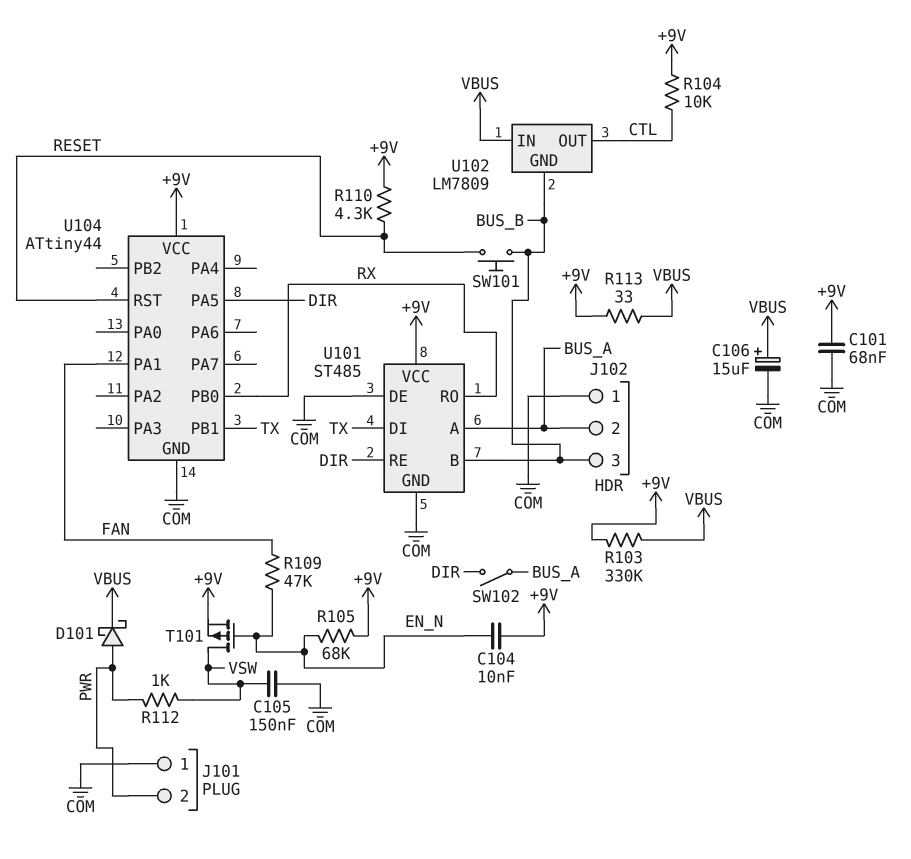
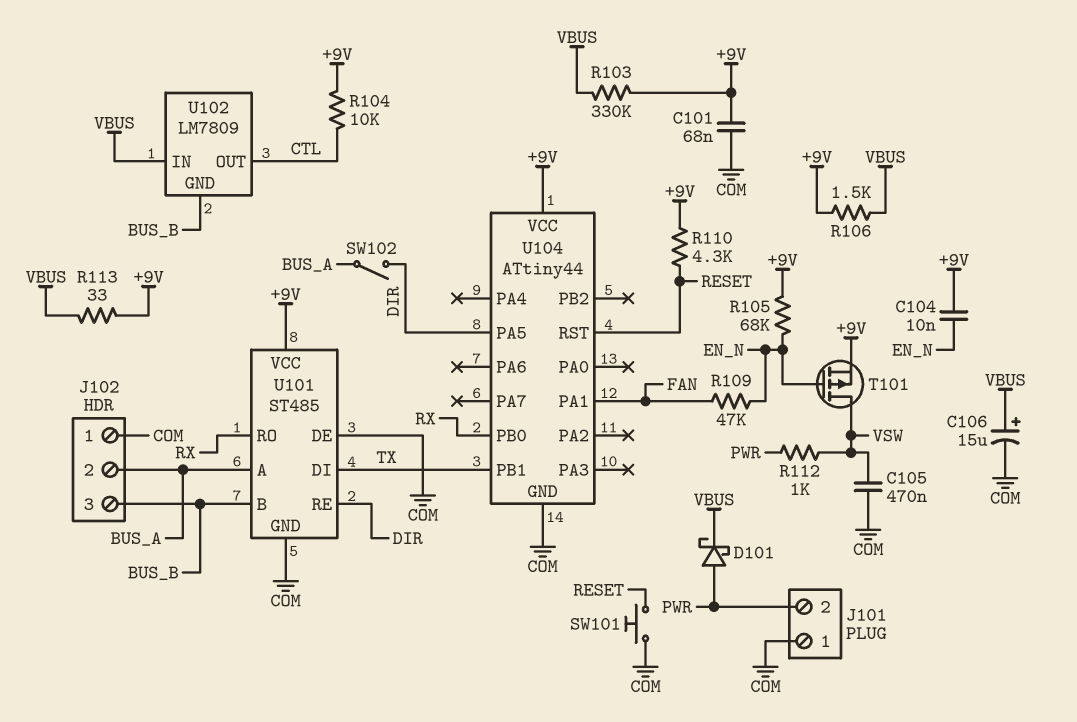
C105: 150nF (COM, VSW) -> 470nF (COM, VSW)
R106: none -> 1.5k (+9V, VBUS)
SW101: button (BUS_B, RESET) -> button (COM, RESET)

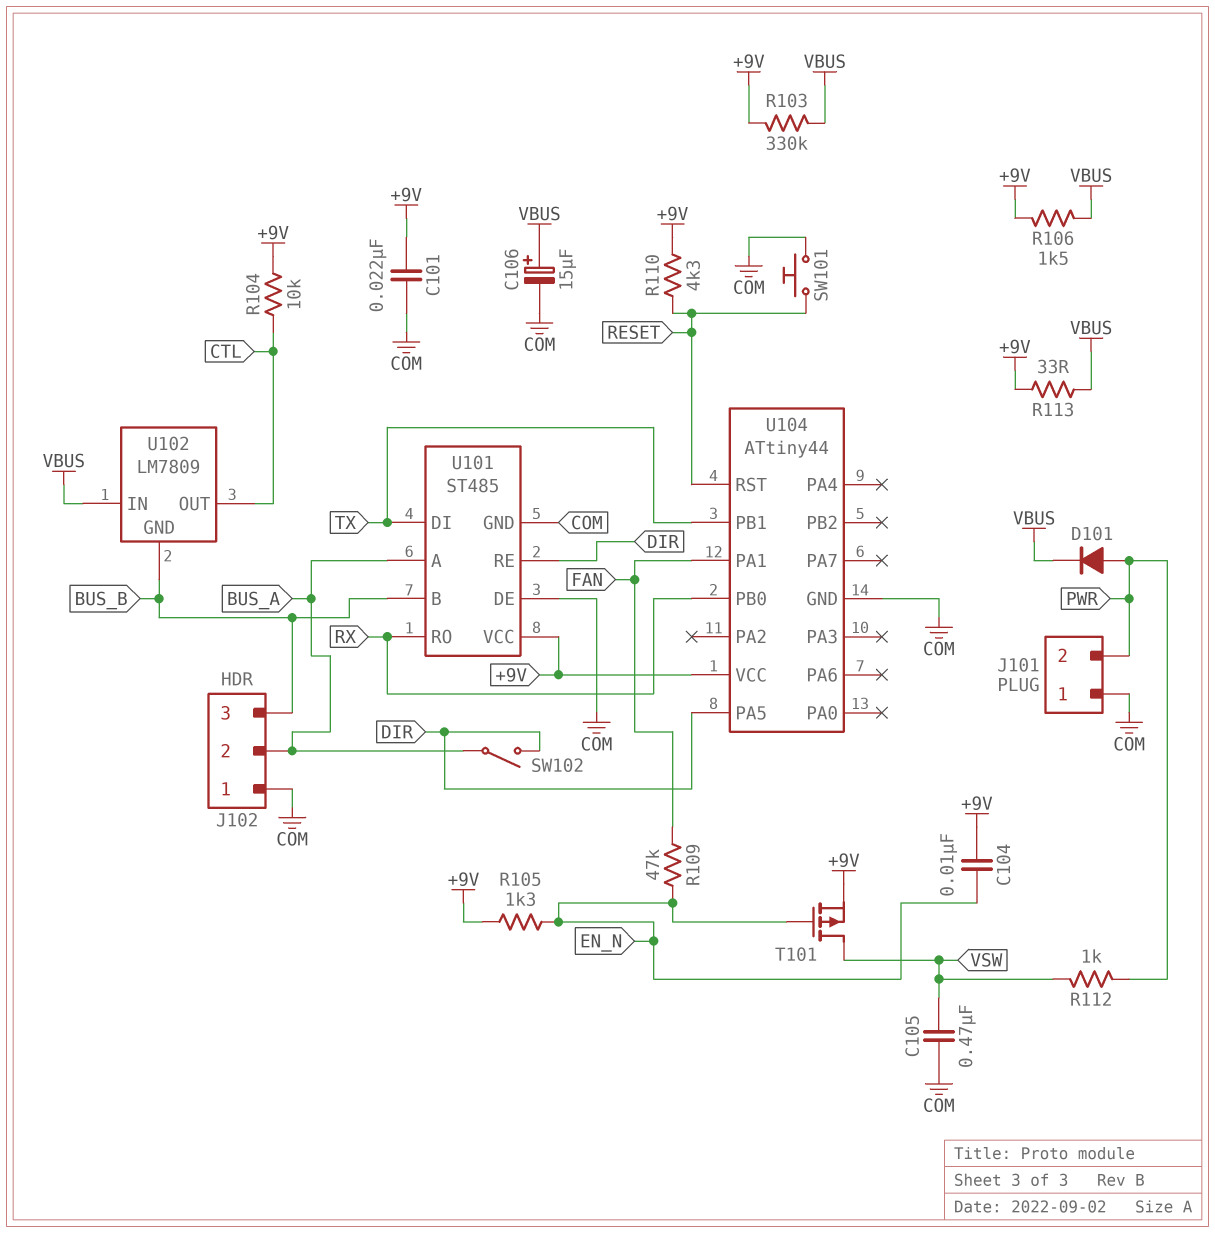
C101: 68nF (+9V, COM) -> 22nF (+9V, COM)
D101: schottky (A PWR, K VBUS) -> diode (A PWR, K VBUS)
R105: 68k (+9V, EN_N) -> 1.3k (+9V, EN_N)

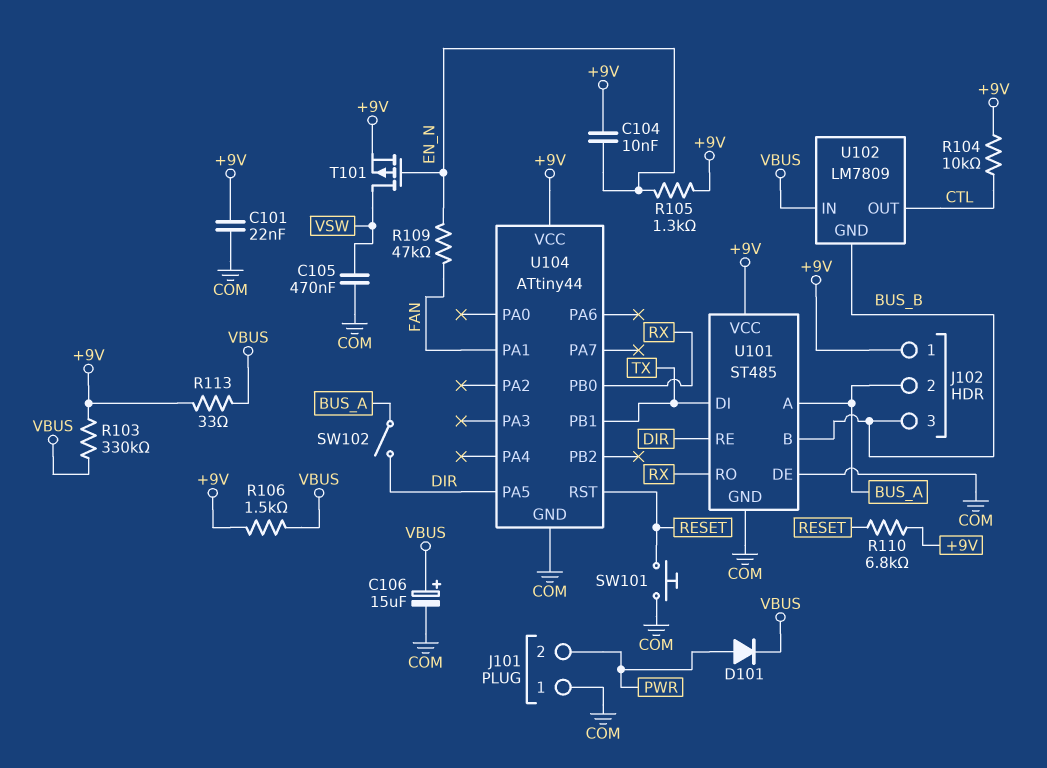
J102 pin 1: COM -> +9V
R110: 4.3k (+9V, RESET) -> 6.8k (+9V, RESET)
R112: 1k (PWR, VSW) -> none

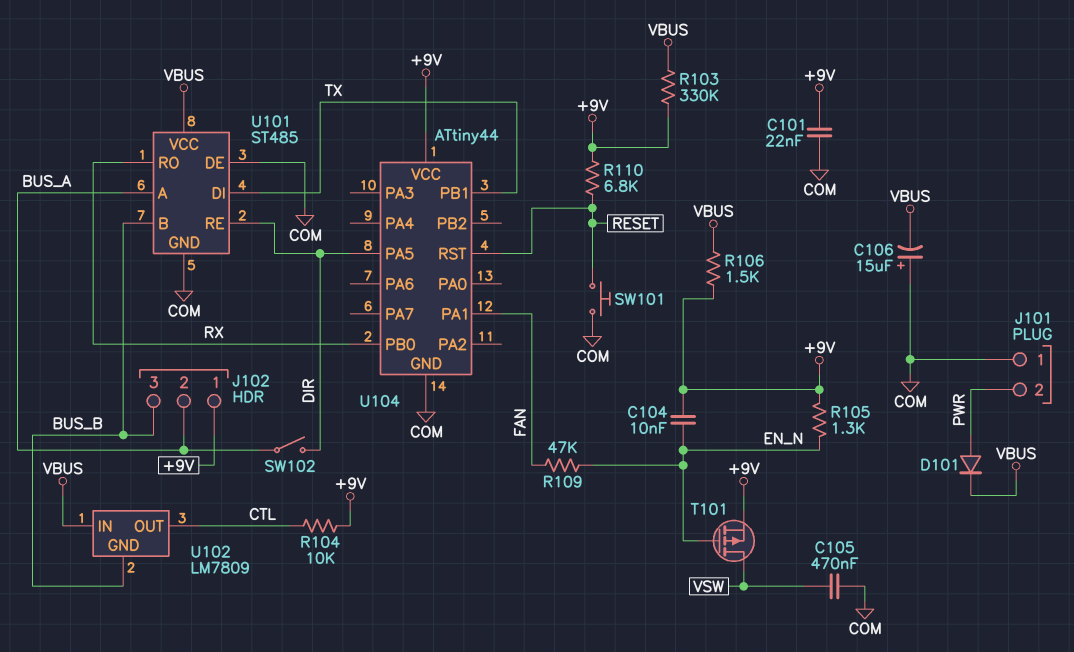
C106: 15uF (plus VBUS, minus COM) -> 15uF (plus COM, minus VBUS)
R113: 33 (+9V, VBUS) -> none
U101 pin VCC: +9V -> VBUS

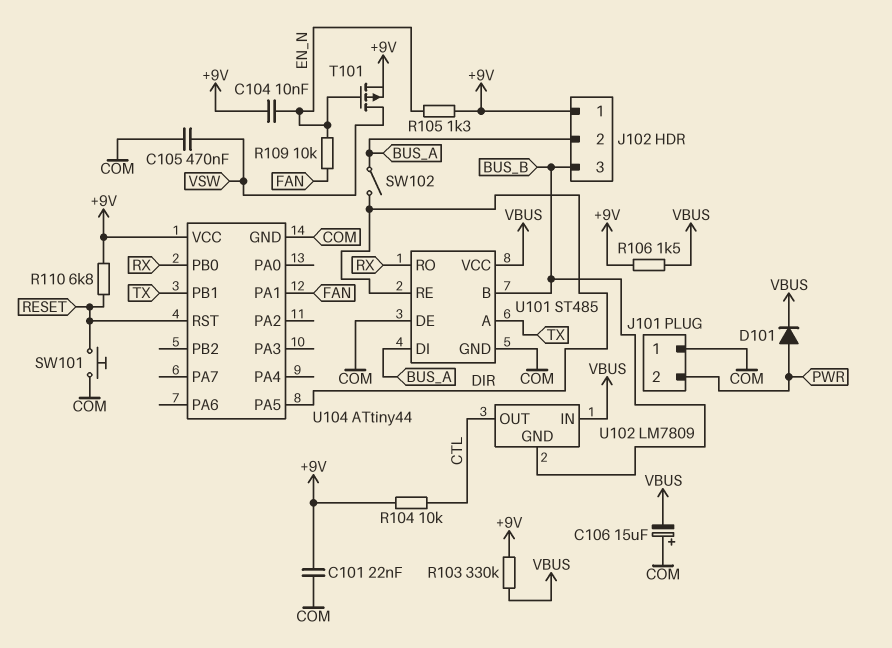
R109: 47k (EN_N, FAN) -> 10k (EN_N, FAN)
U101 pin A: BUS_A -> TX
U101 pin DI: TX -> BUS_A

